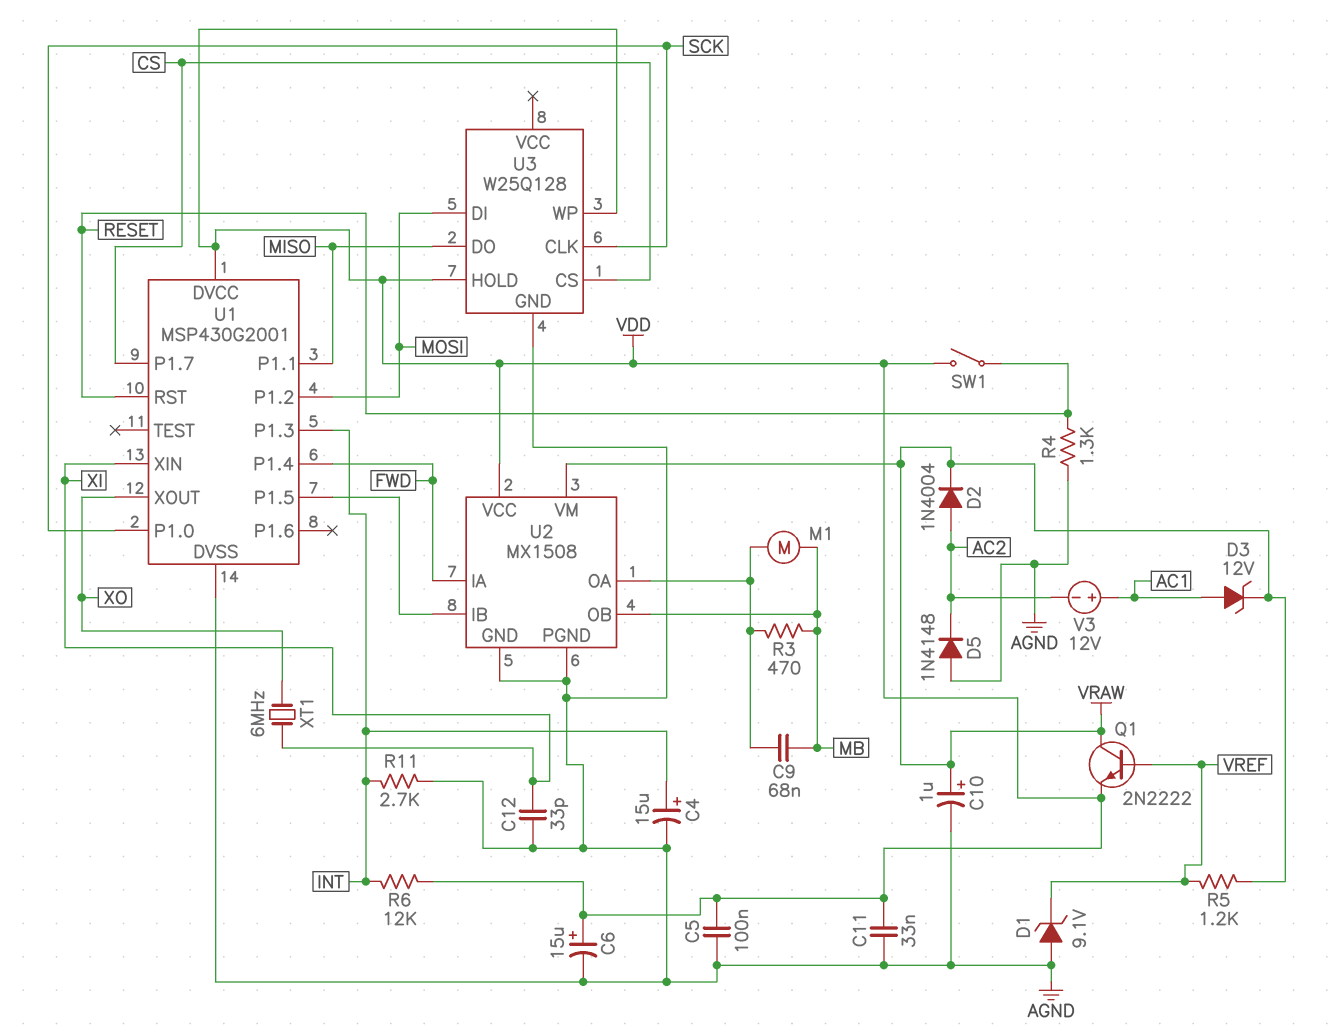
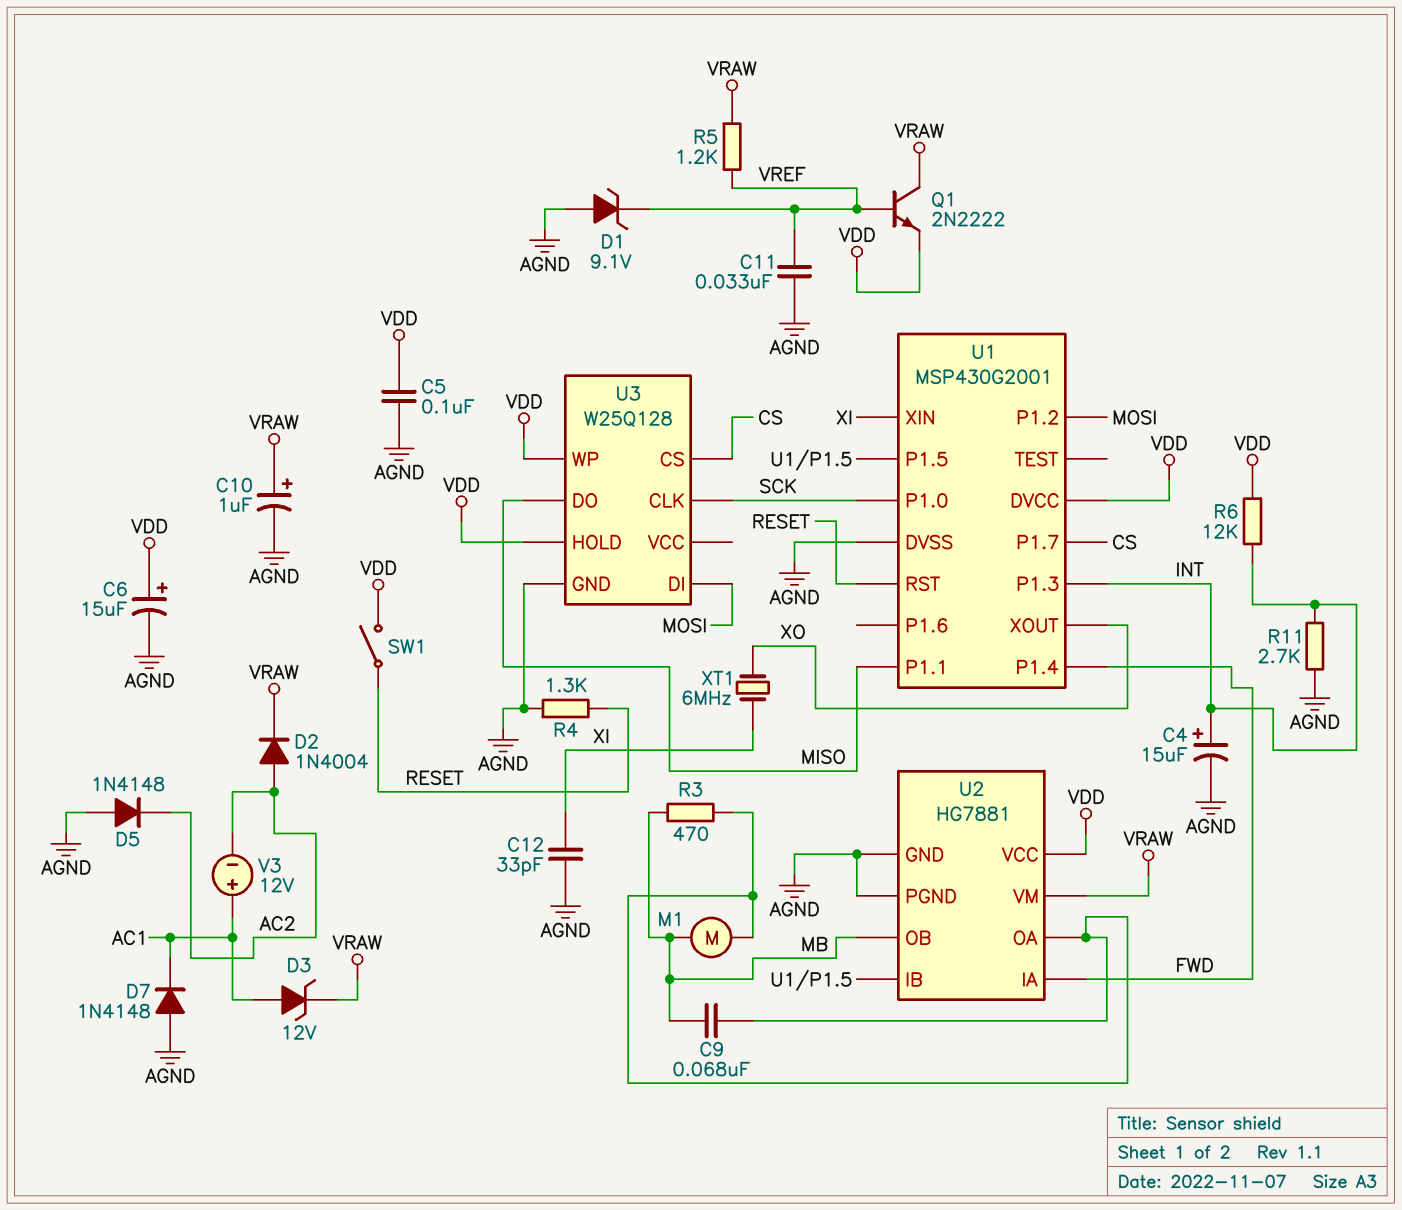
C11: 33nF (AGND, VDD) -> 33nF (AGND, VREF)
D7: none -> diode 1N4148 (A AGND, K AC1)
U2: MX1508 -> HG7881

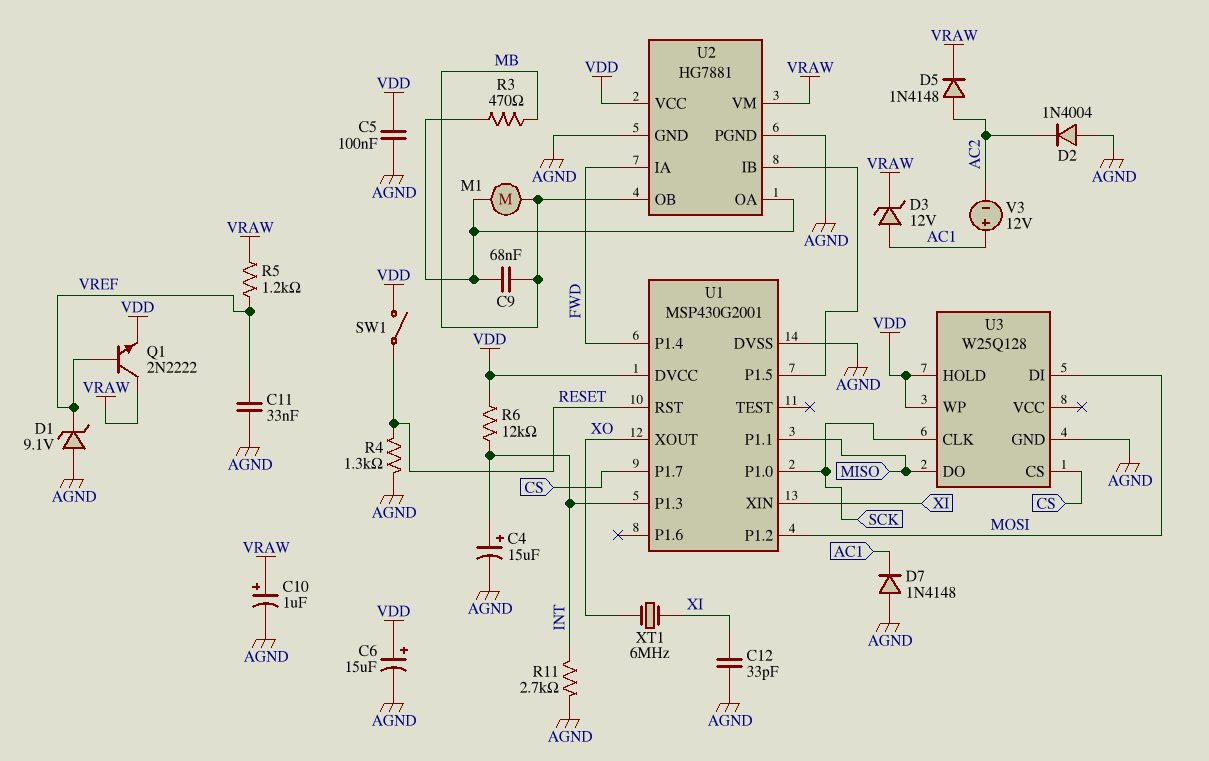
D2: diode 1N4004 (A AC2, K VRAW) -> diode 1N4004 (A AGND, K AC2)
D5: diode 1N4148 (A AGND, K AC2) -> diode 1N4148 (A AC2, K VRAW)

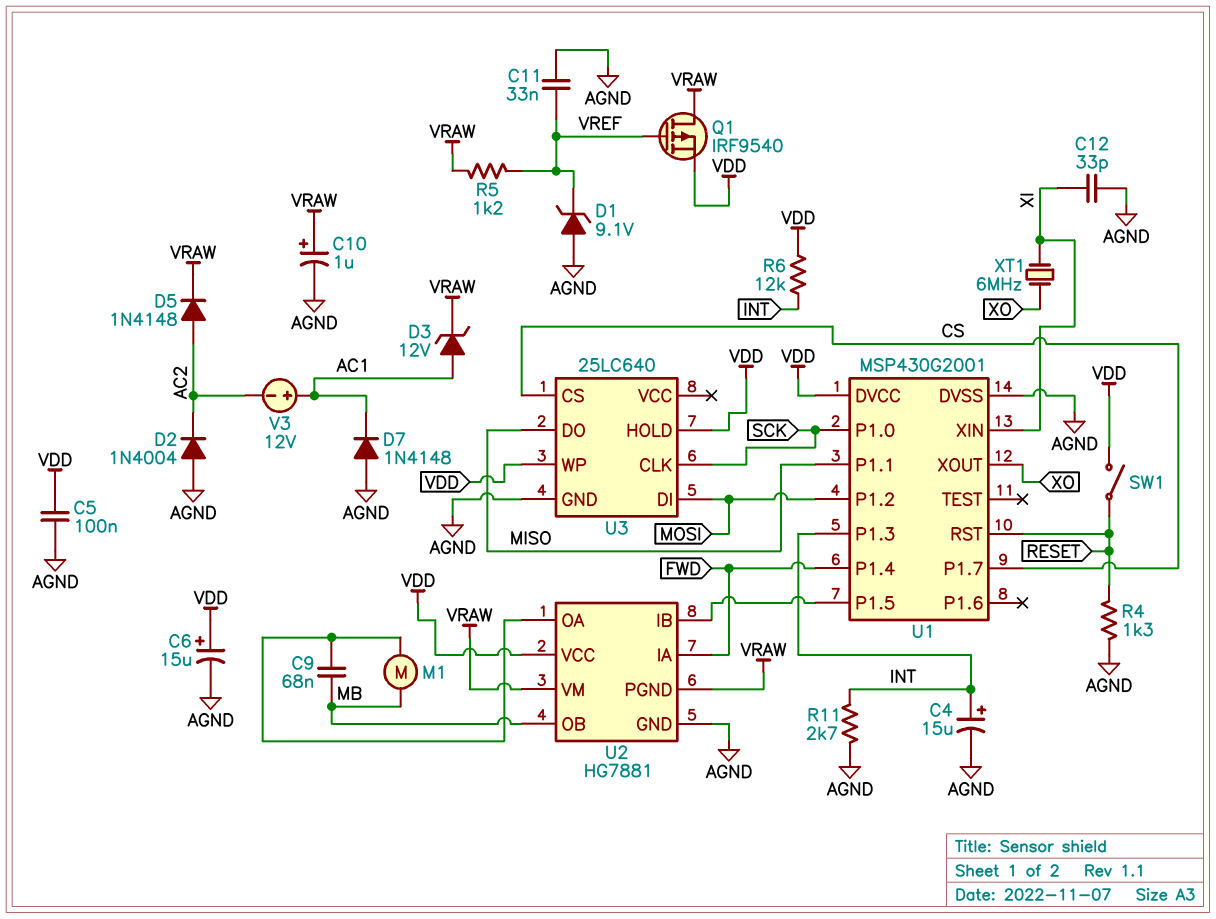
Q1: NPN 2N2222 (B VREF, C VRAW, E VDD) -> PMOS IRF9540 (G VREF, D VRAW, S VDD)
R3: 470 (MB, U2/OA) -> none
U2 pin PGND: AGND -> VRAW
U3: W25Q128 -> 25LC640

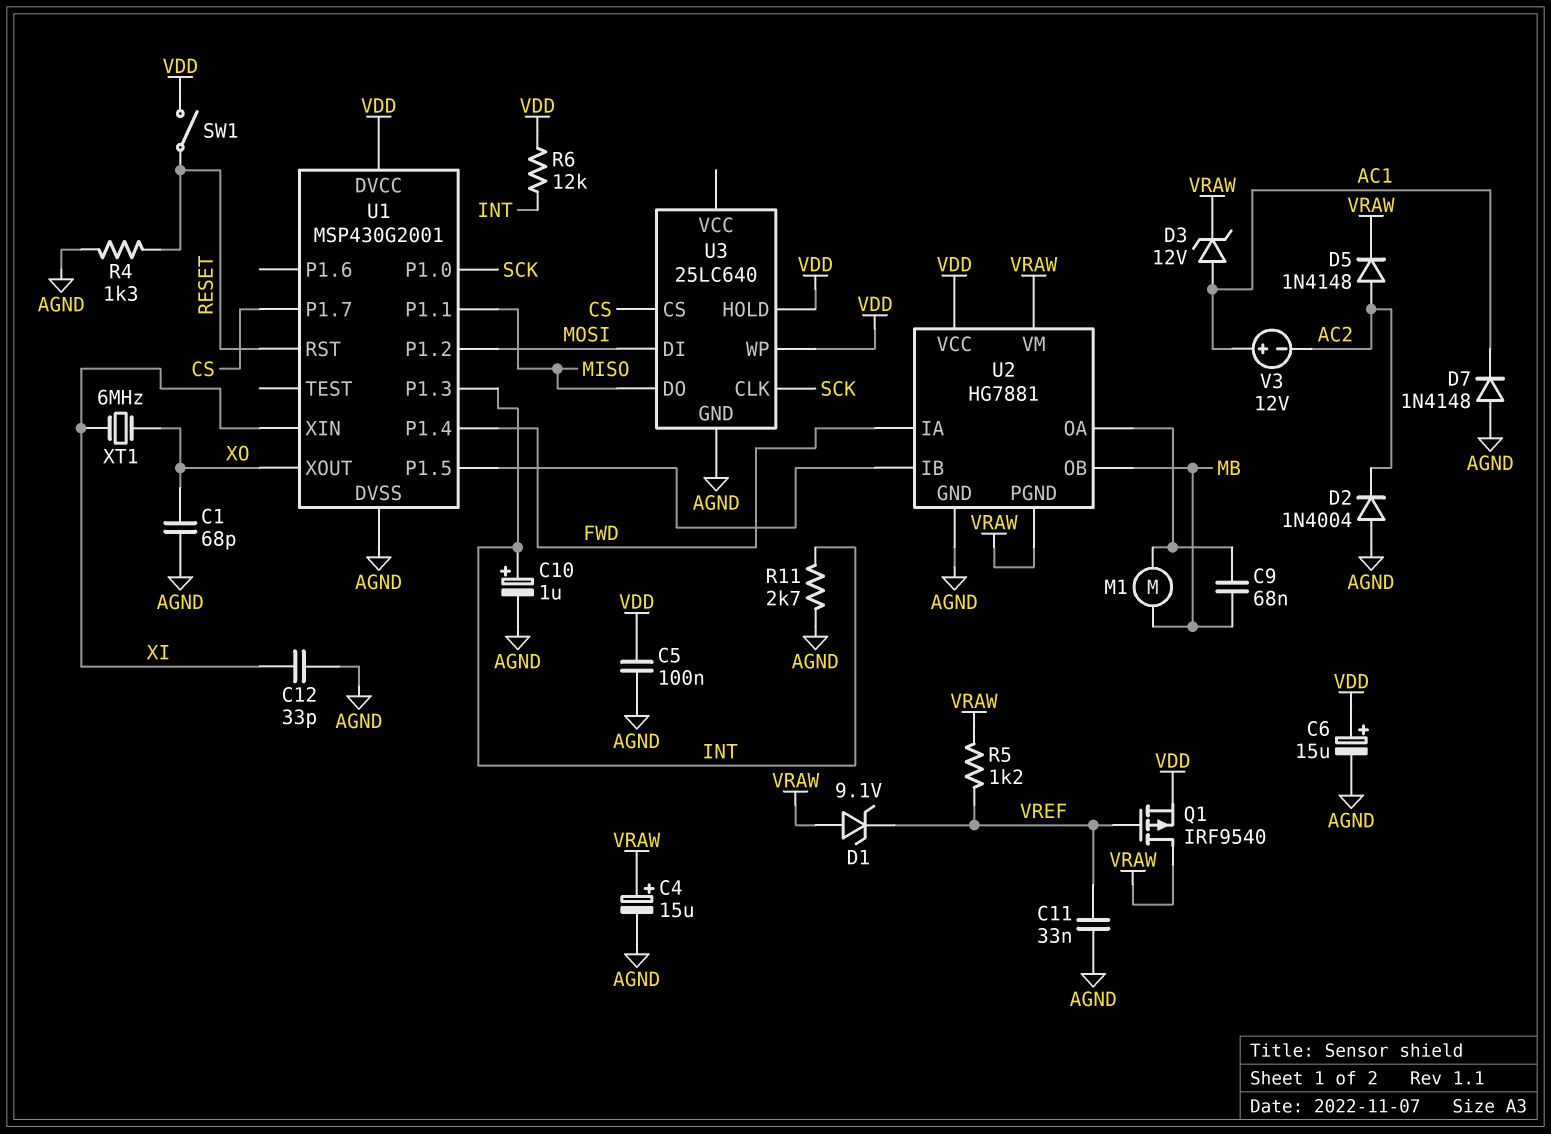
C1: none -> 68pF (AGND, XO)
C4: 15uF (plus INT, minus AGND) -> 15uF (plus VRAW, minus AGND)
C10: 1uF (plus VRAW, minus AGND) -> 1uF (plus INT, minus AGND)
D1: zener 9.1V (A AGND, K VREF) -> zener 9.1V (A VRAW, K VREF)

